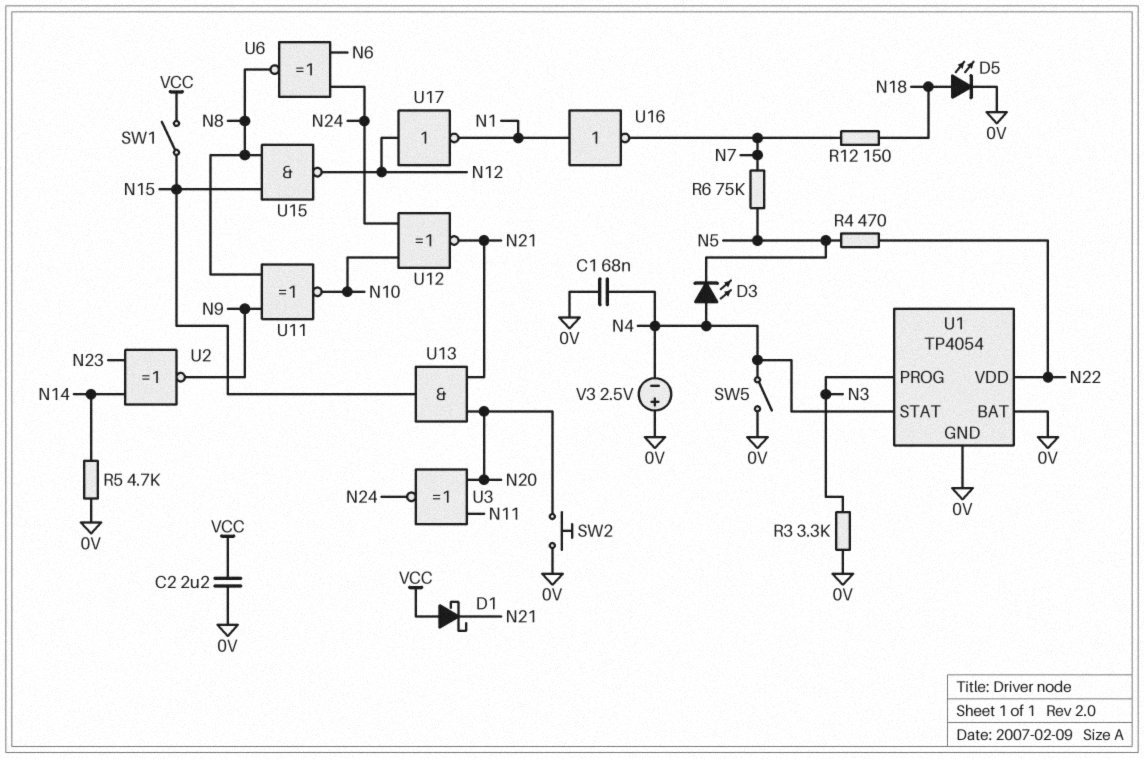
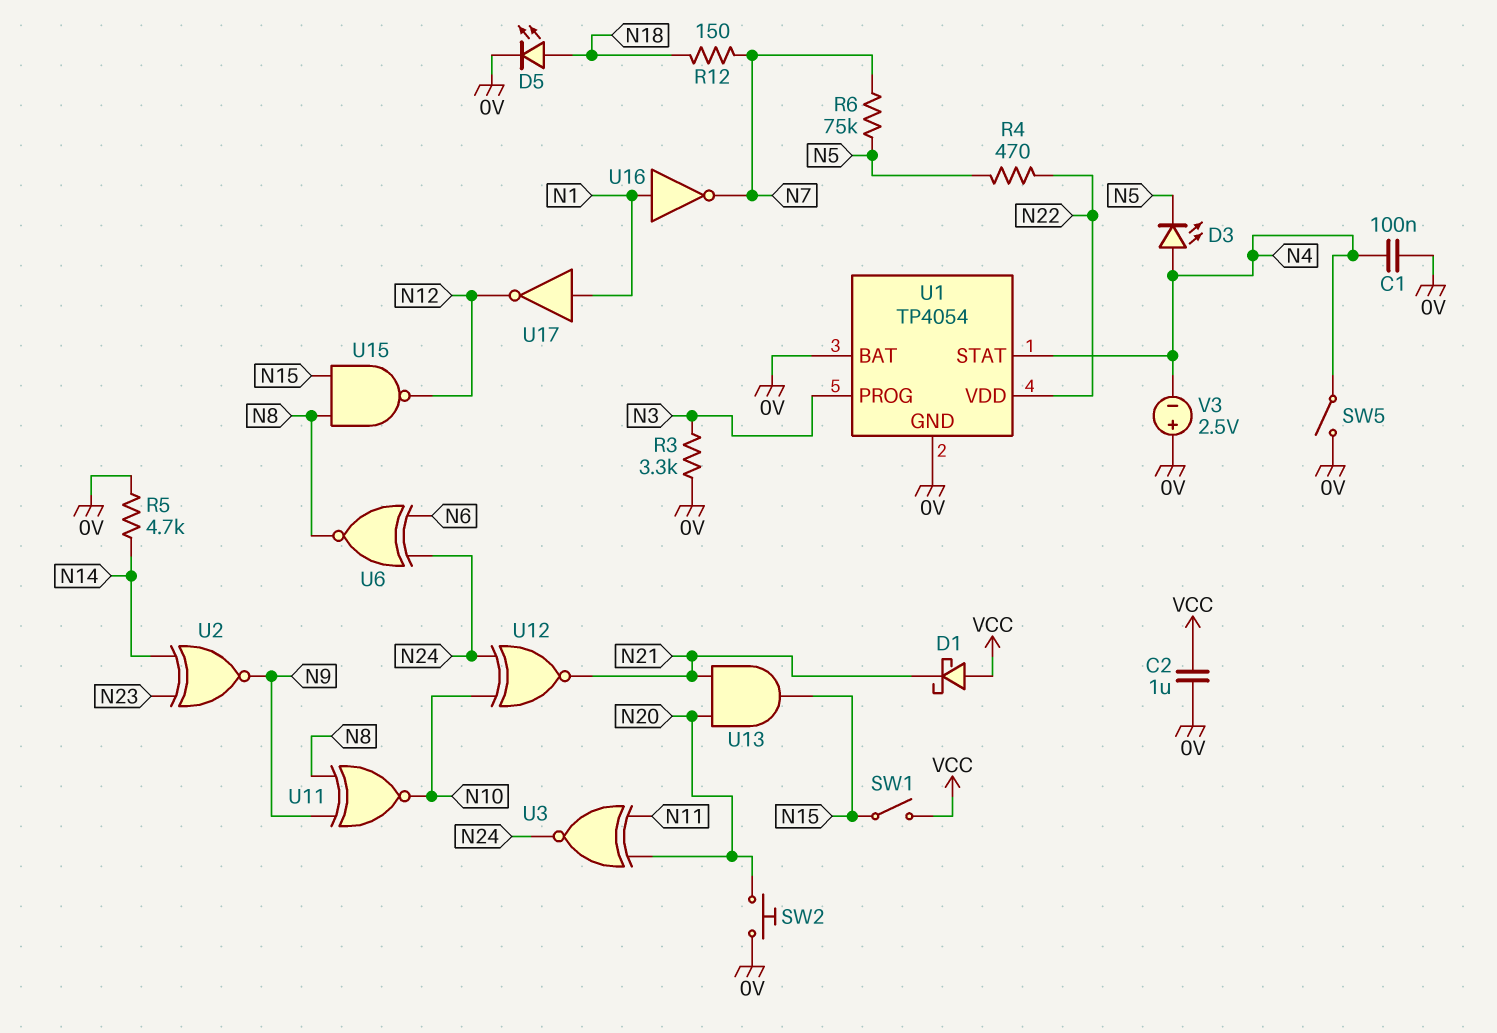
C1: 68nF (0V, N4) -> 100nF (0V, N4)
C2: 2.2uF (0V, VCC) -> 1uF (0V, VCC)
U17: NOT (in N12, out N1) -> NOT (in N1, out N12)

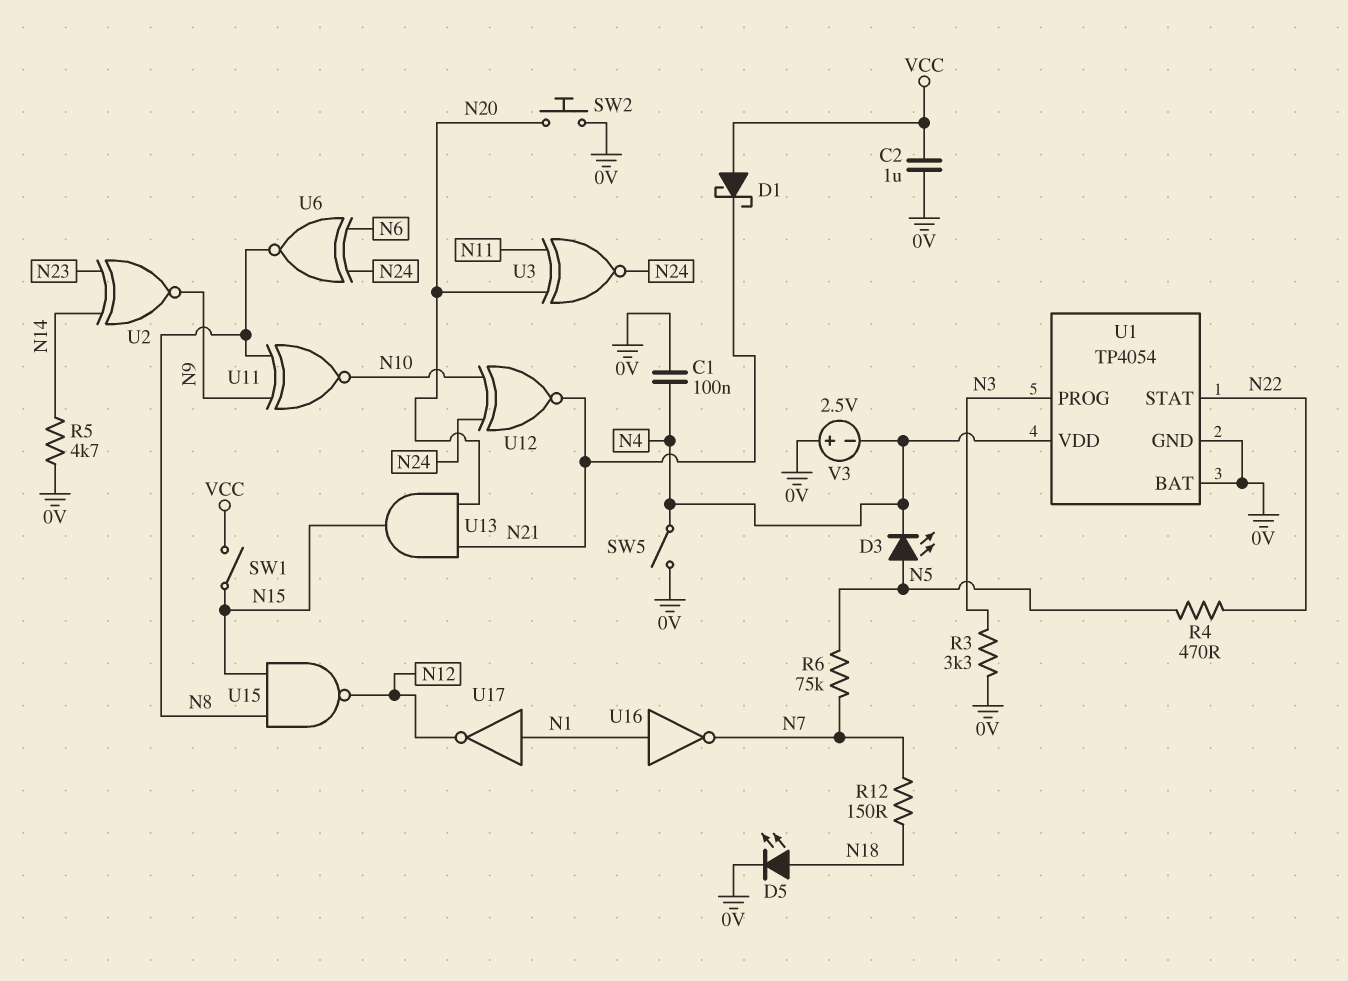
D3: LED (A N4, K N5) -> LED (A N5, K N4)
U1 pin STAT: N4 -> N22
U1 pin VDD: N22 -> N4

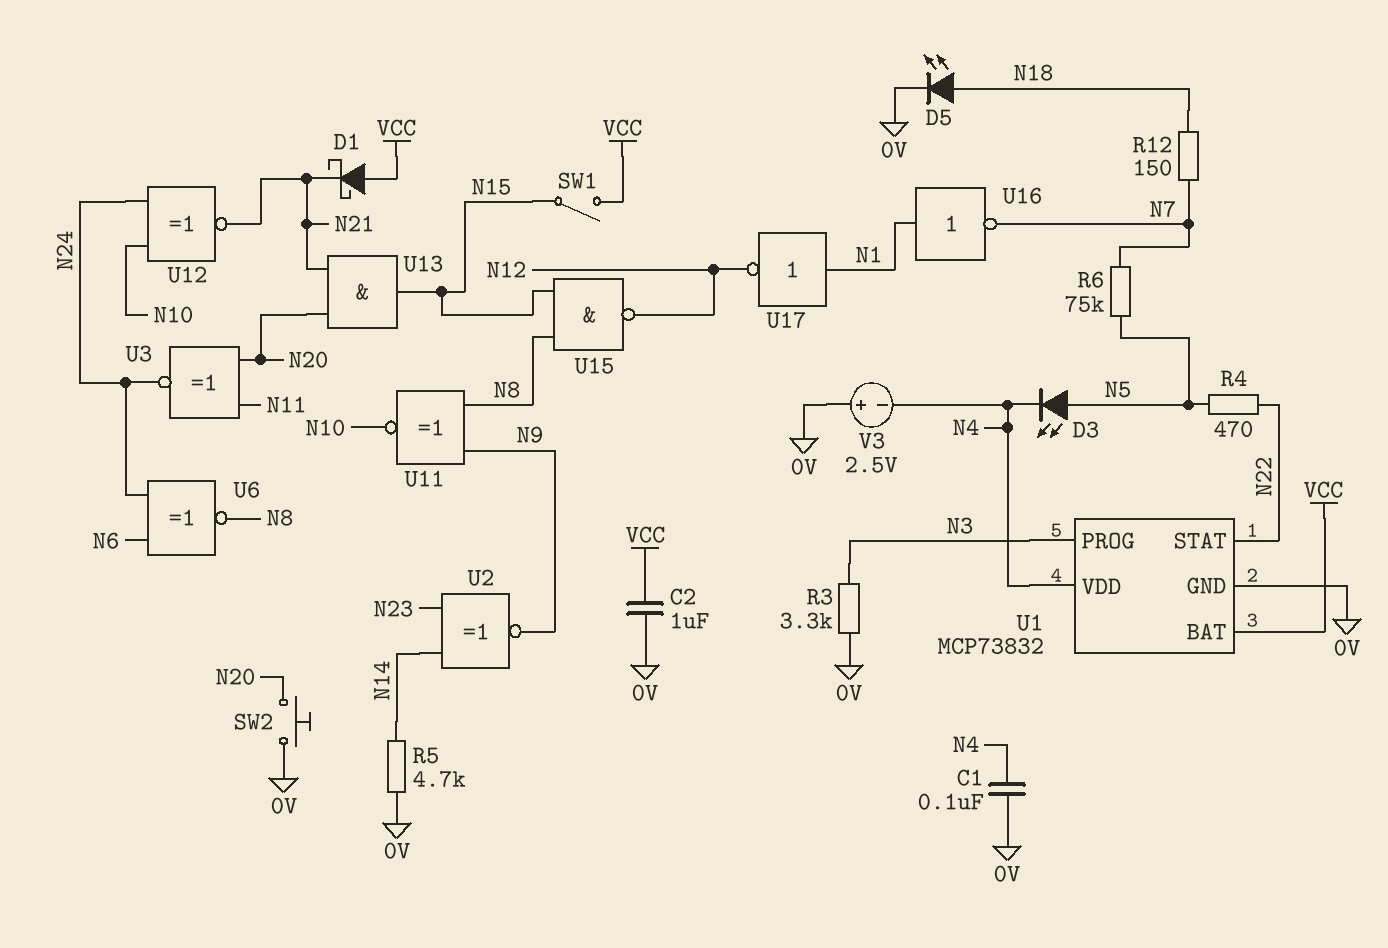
SW5: switch (0V, N4) -> none
U1: TP4054 -> MCP73832
U1 pin BAT: 0V -> VCC

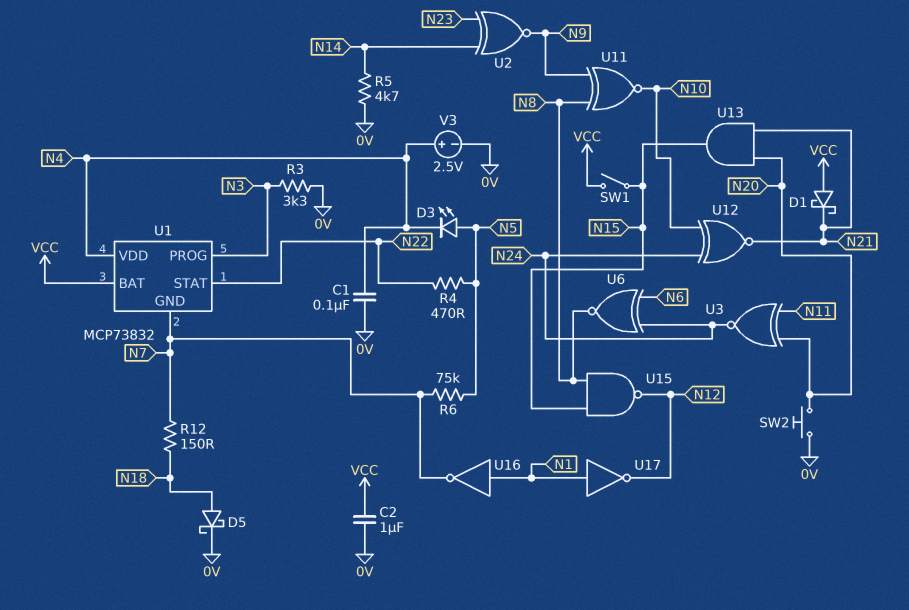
D5: LED (A N18, K 0V) -> schottky (A N18, K 0V)
U1 pin GND: 0V -> N7
V3: 2.5V (plus 0V, minus N4) -> 2.5V (plus N4, minus 0V)

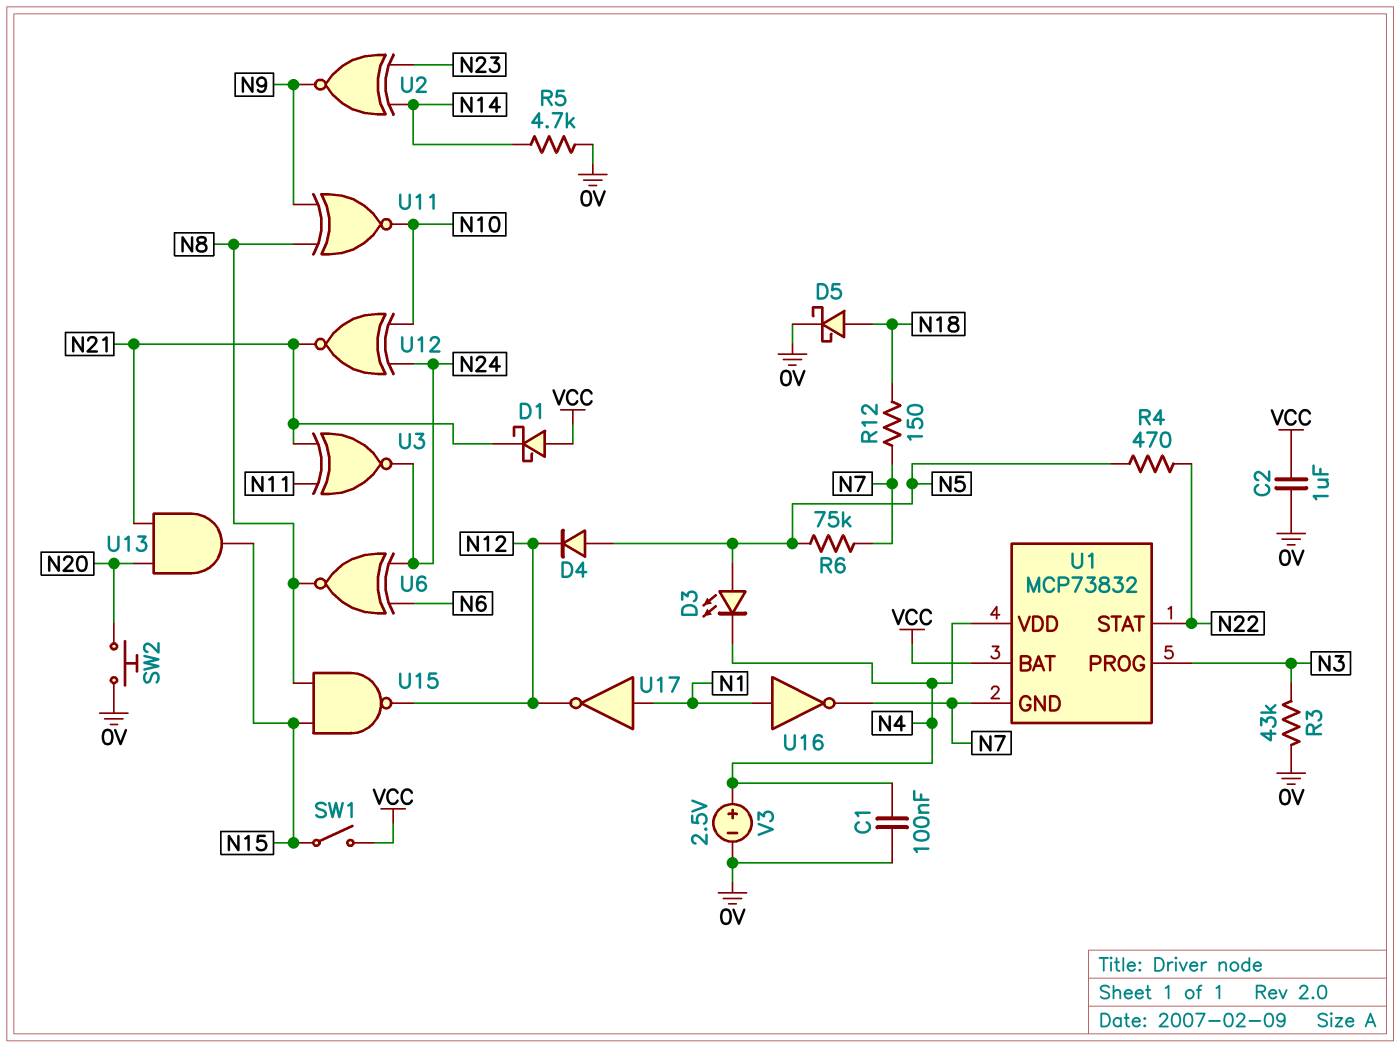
D4: none -> diode (A N5, K N12)
R3: 3.3k (0V, N3) -> 43k (0V, N3)
U3: XNOR (in N11, in N20, out N24) -> XNOR (in N11, in N21, out N24)

